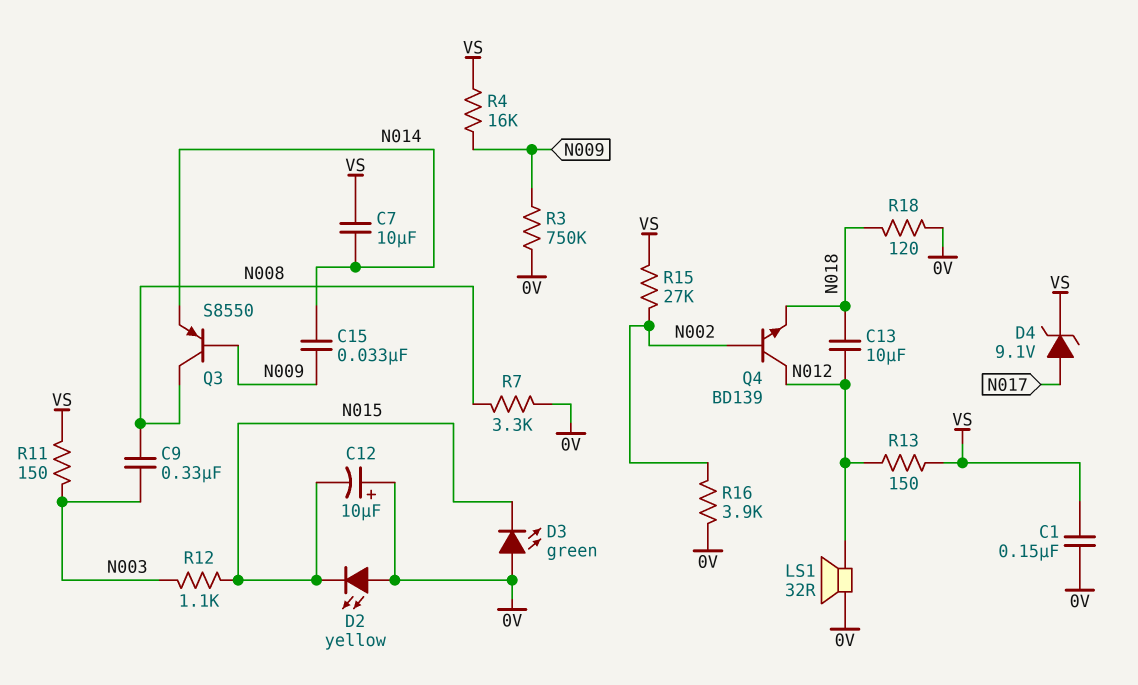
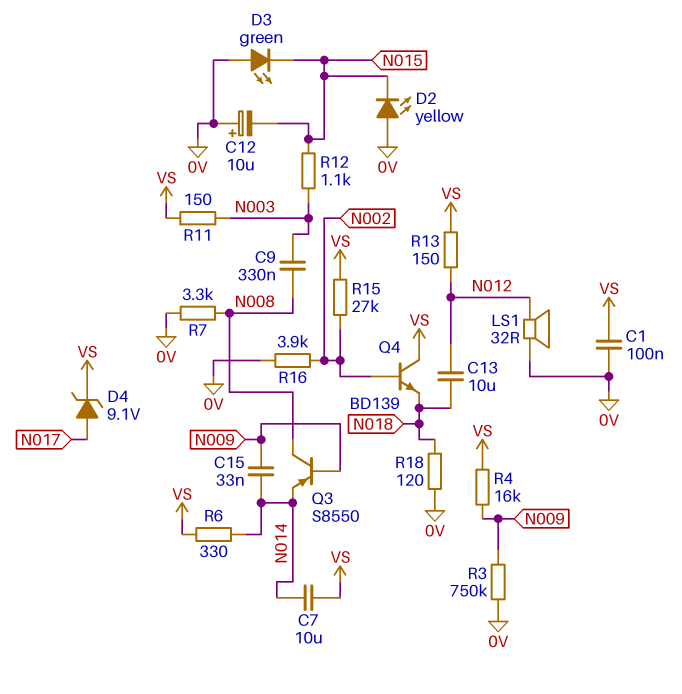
C1: 150nF (0V, VS) -> 100nF (0V, VS)
Q4: NPN BD139 (B N002, C N012, E N018) -> NPN BD139 (B N002, C VS, E N018)
R6: none -> 330 (N014, VS)

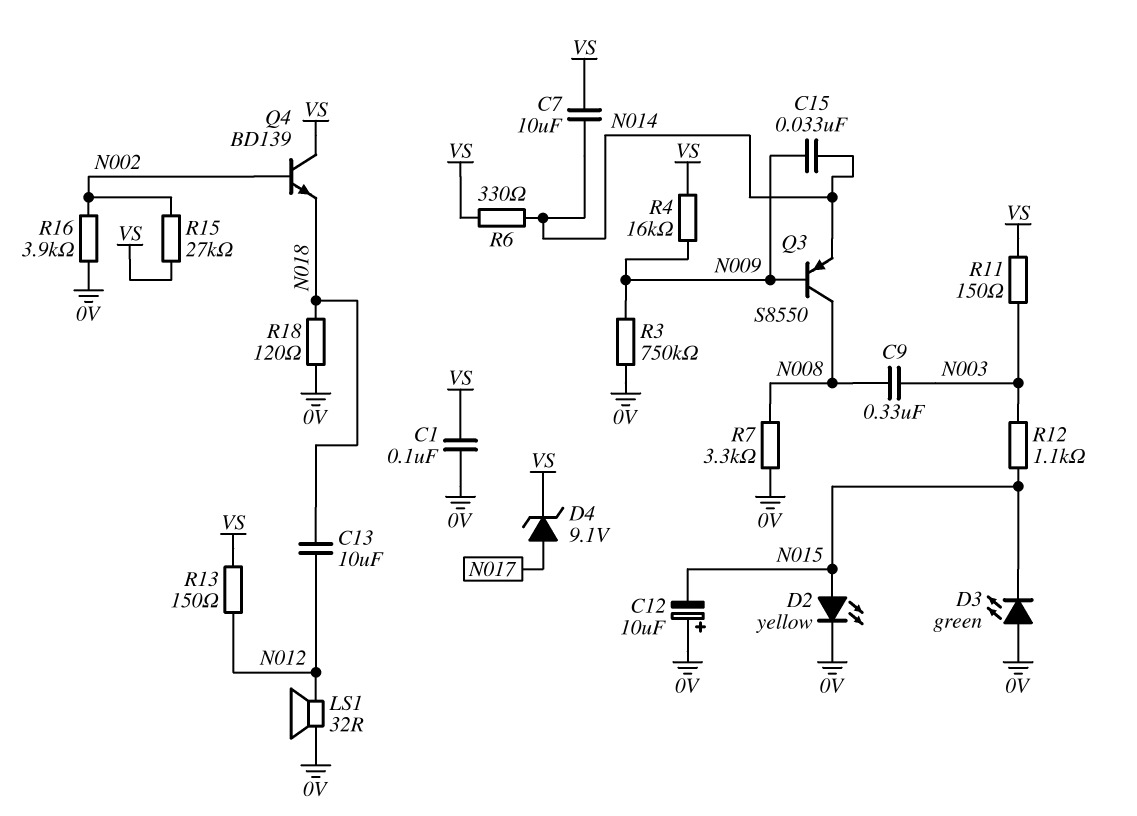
D2: LED yellow (A 0V, K N015) -> LED yellow (A N015, K 0V)

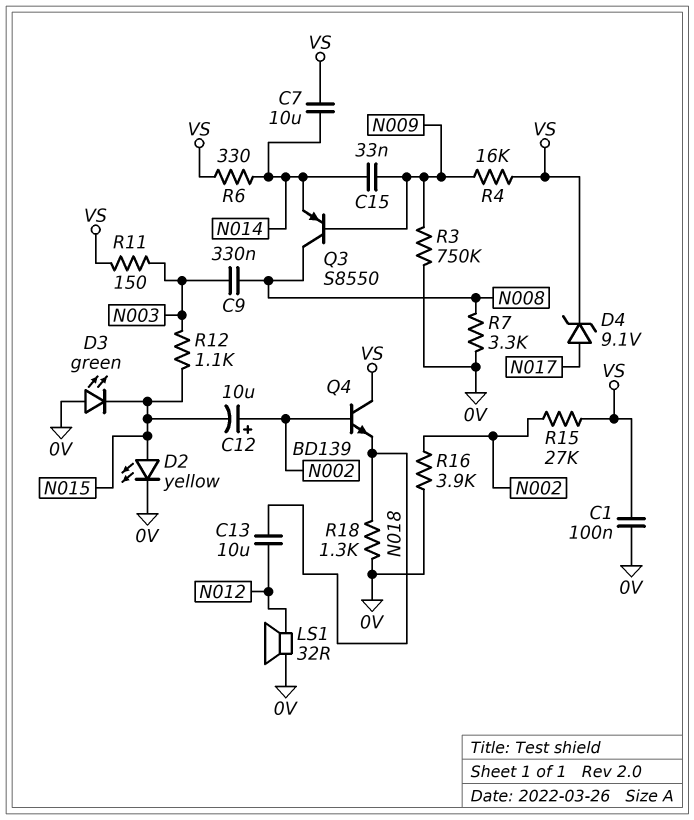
C12: 10uF (plus 0V, minus N015) -> 10uF (plus N002, minus N015)
R13: 150 (N012, VS) -> none
R18: 120 (0V, N018) -> 1.3k (0V, N018)

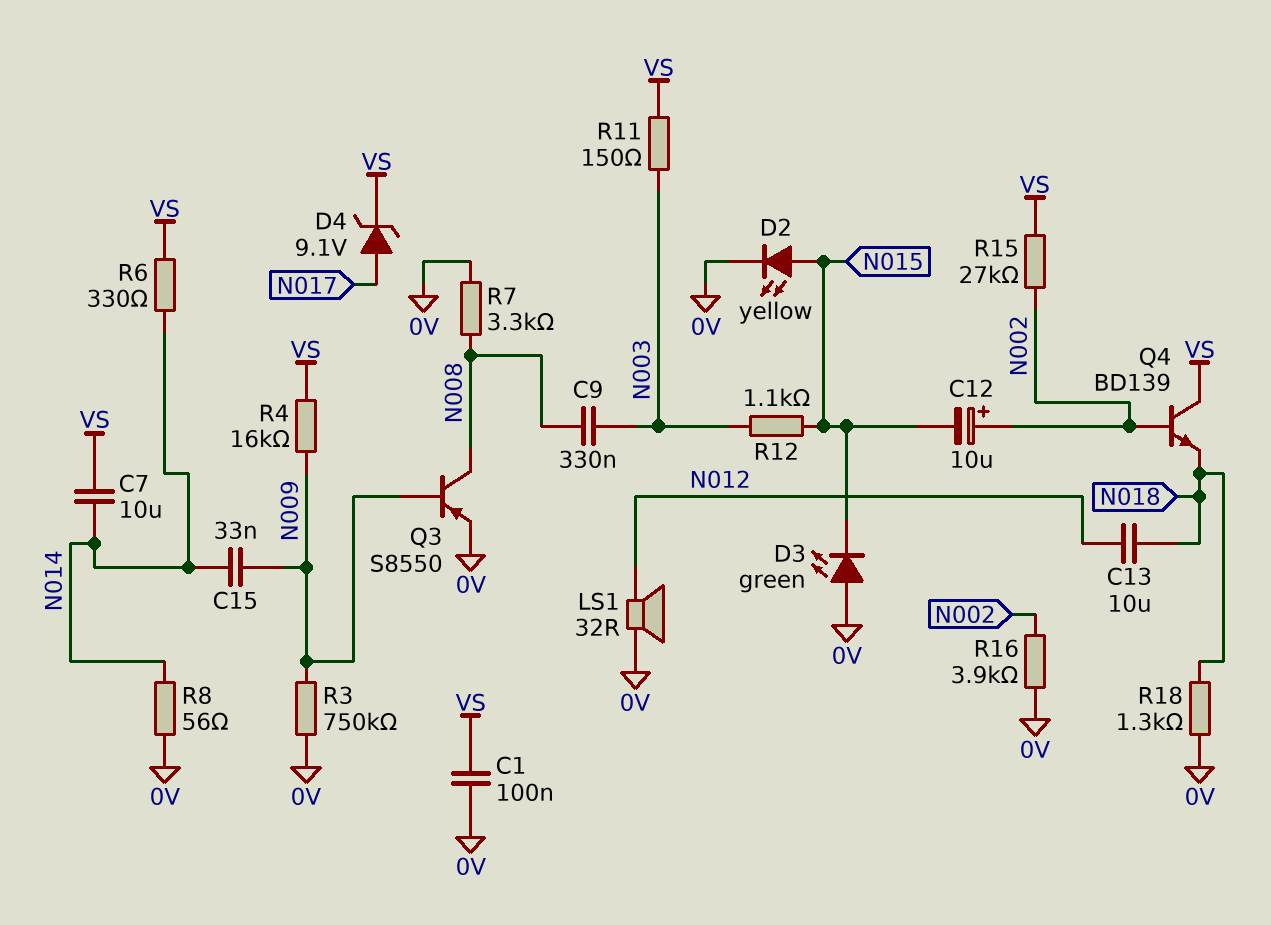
Q3: PNP S8550 (B N009, C N008, E N014) -> PNP S8550 (B N009, C N008, E 0V)
R8: none -> 56 (0V, N014)

